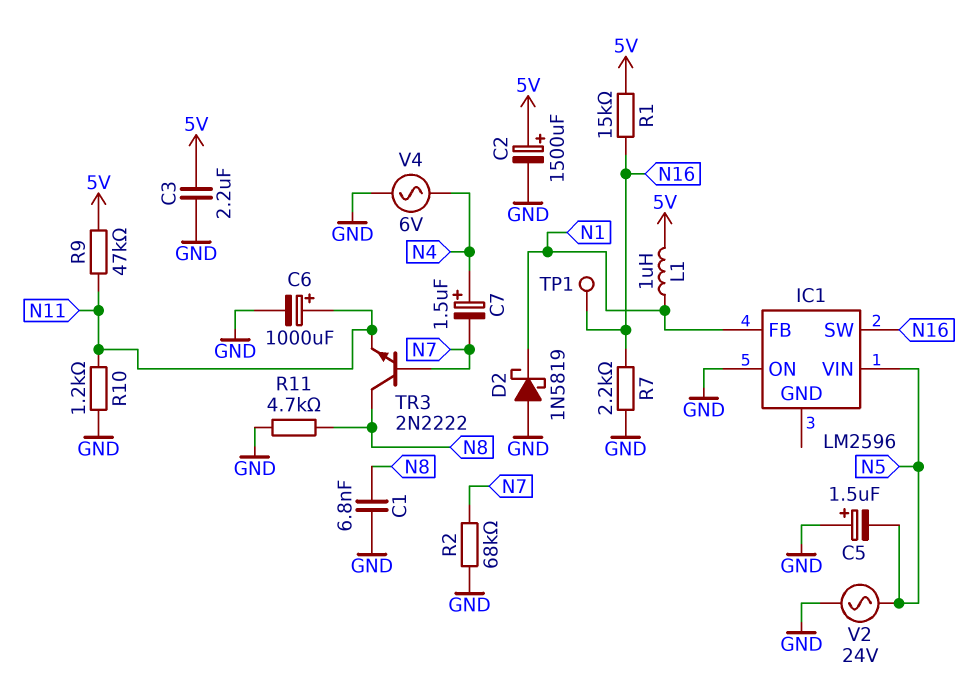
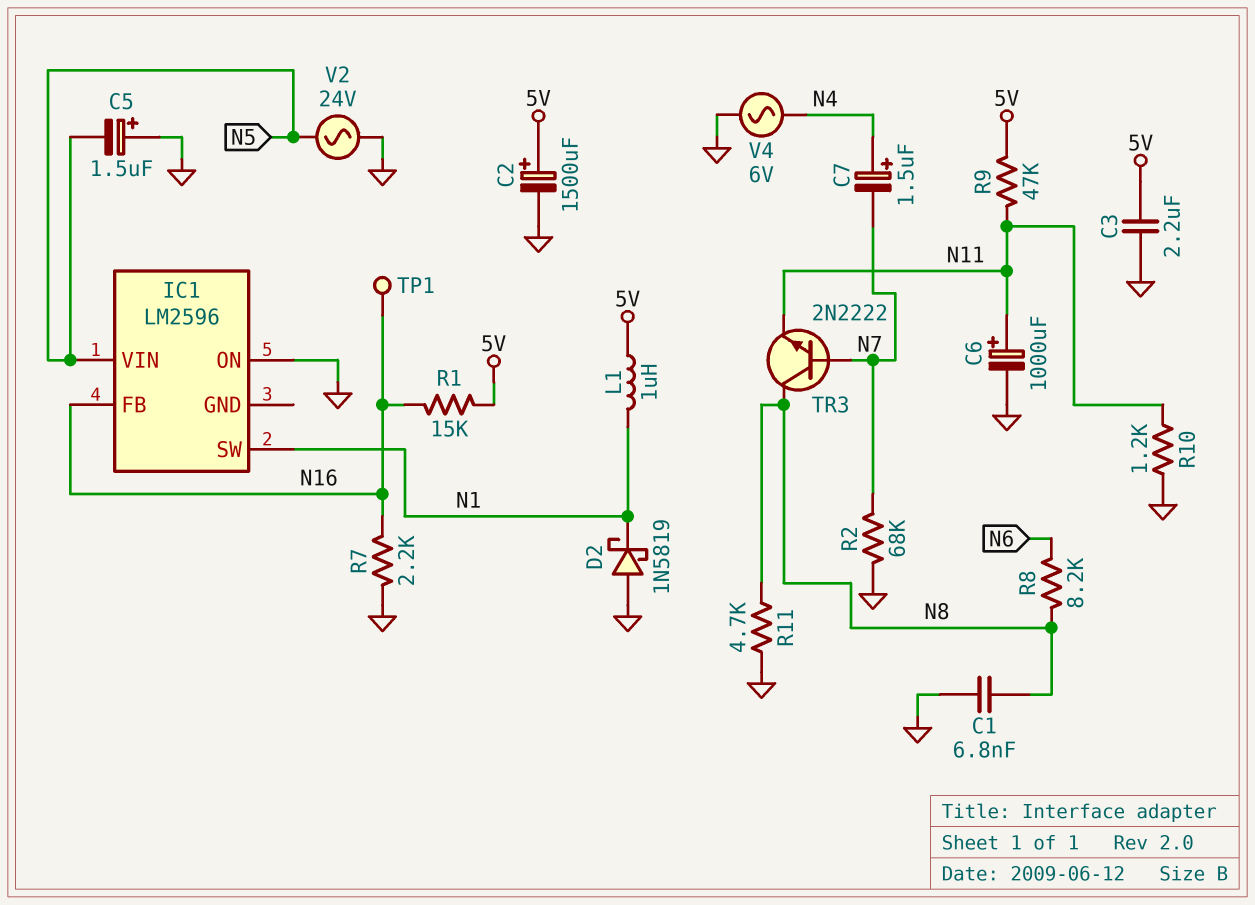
IC1 pin FB: N1 -> N16
IC1 pin SW: N16 -> N1
R8: none -> 8.2k (N6, N8)

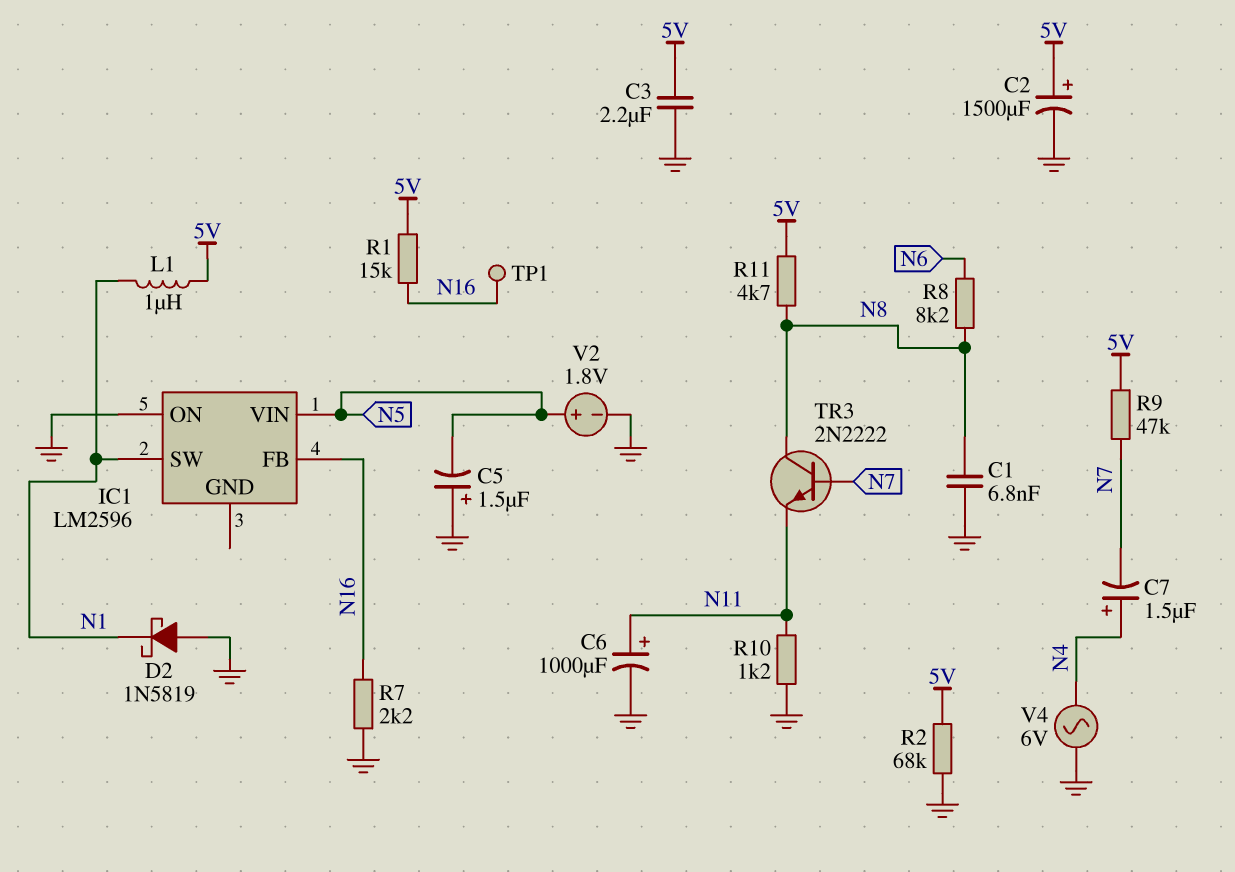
R2: 68k (GND, N7) -> 68k (5V, GND)
R9: 47k (5V, N11) -> 47k (5V, N7)
R11: 4.7k (GND, N8) -> 4.7k (5V, N8)
V2: AC 24V (GND, N5) -> 1.8V (plus N5, minus GND)

